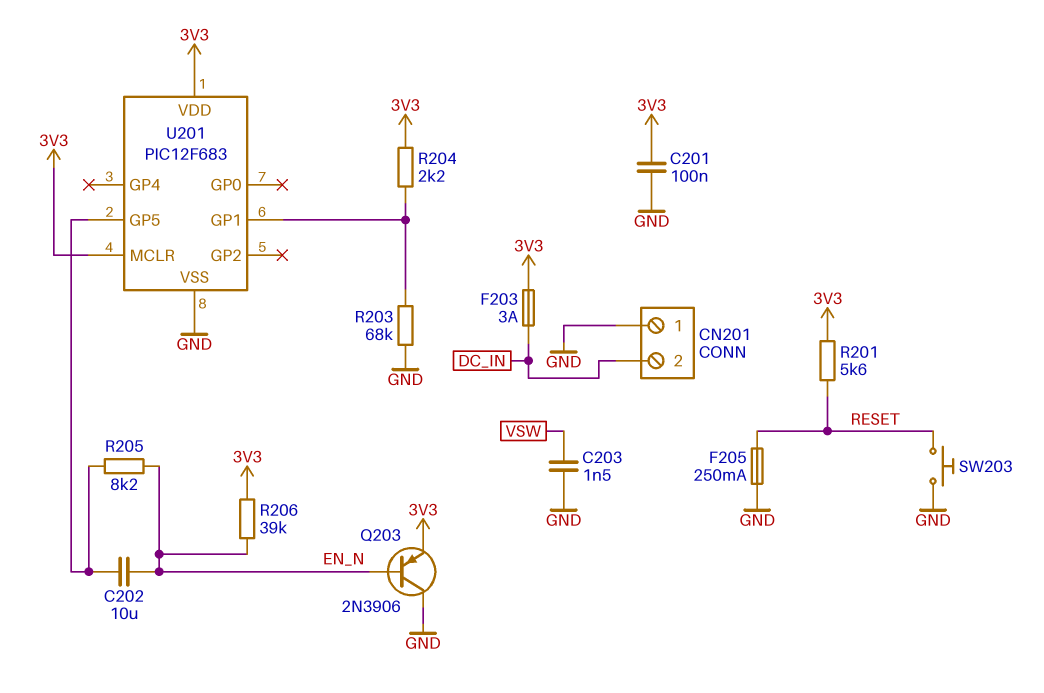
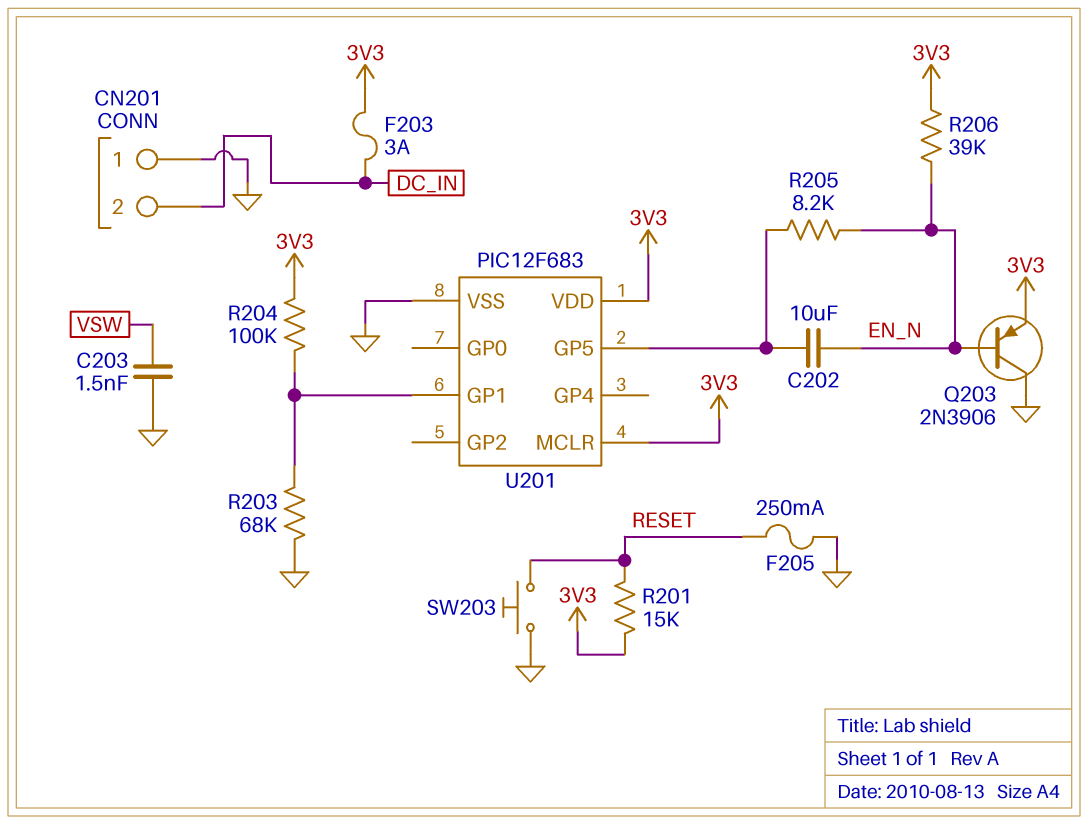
C201: 100nF (3V3, GND) -> none
R201: 5.6k (3V3, RESET) -> 15k (3V3, RESET)
R204: 2.2k (3V3, U201/GP1) -> 100k (3V3, U201/GP1)

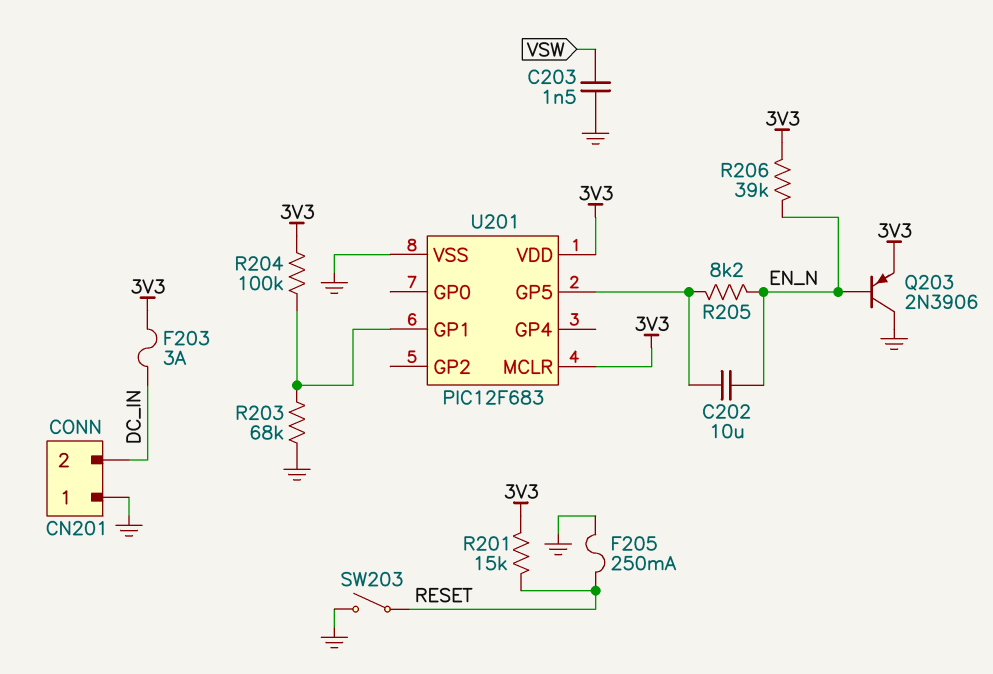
SW203: button (GND, RESET) -> switch (GND, RESET)

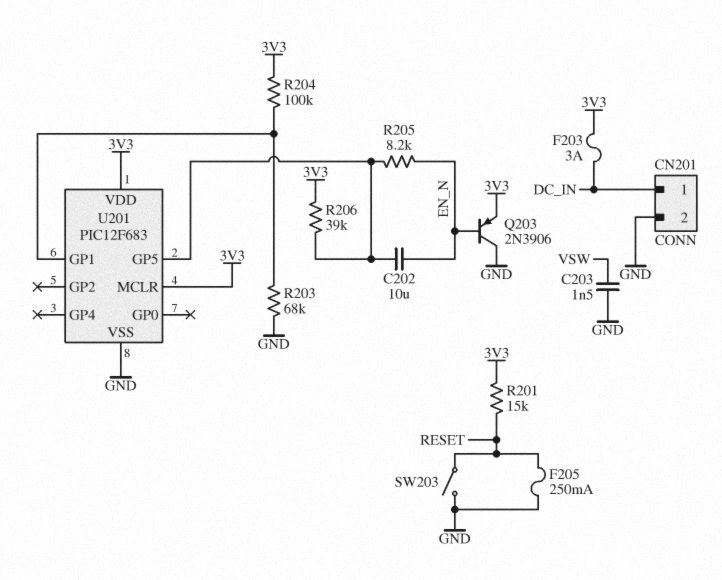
CN201 pin 1: GND -> DC_IN
CN201 pin 2: DC_IN -> GND
R206: 39k (3V3, EN_N) -> 39k (3V3, U201/GP5)

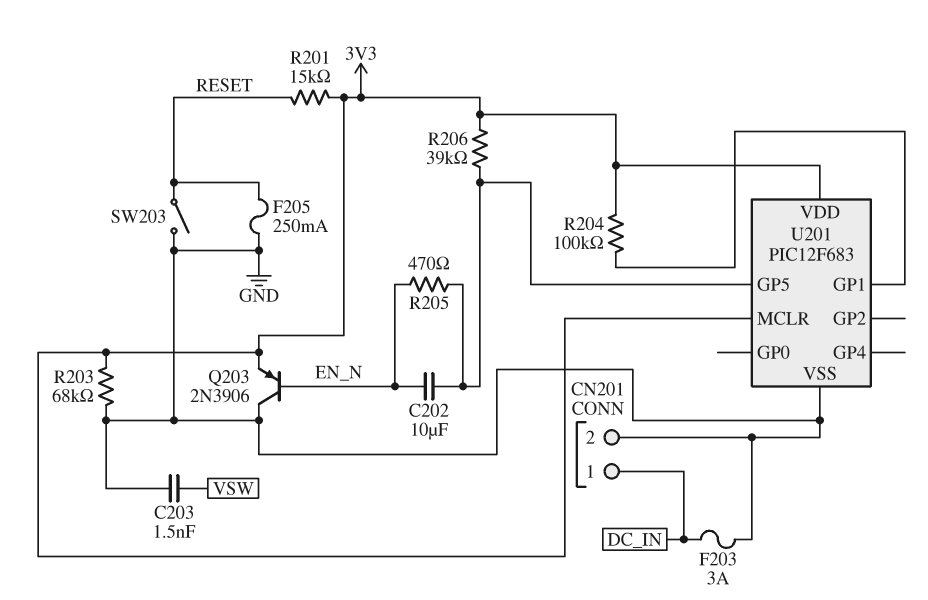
F203: 3A (3V3, DC_IN) -> 3A (DC_IN, GND)
R203: 68k (GND, U201/GP1) -> 68k (3V3, GND)
R205: 8.2k (EN_N, U201/GP5) -> 470 (EN_N, U201/GP5)

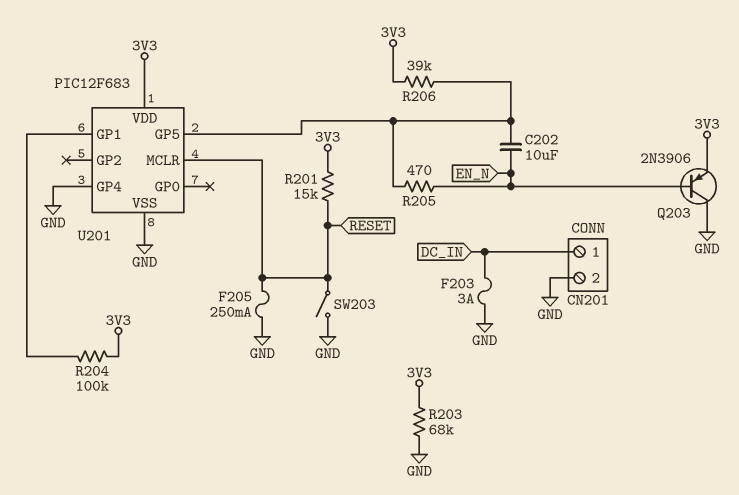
C203: 1.5nF (GND, VSW) -> none
U201 pin GP4: none -> GND
U201 pin MCLR: 3V3 -> RESET

